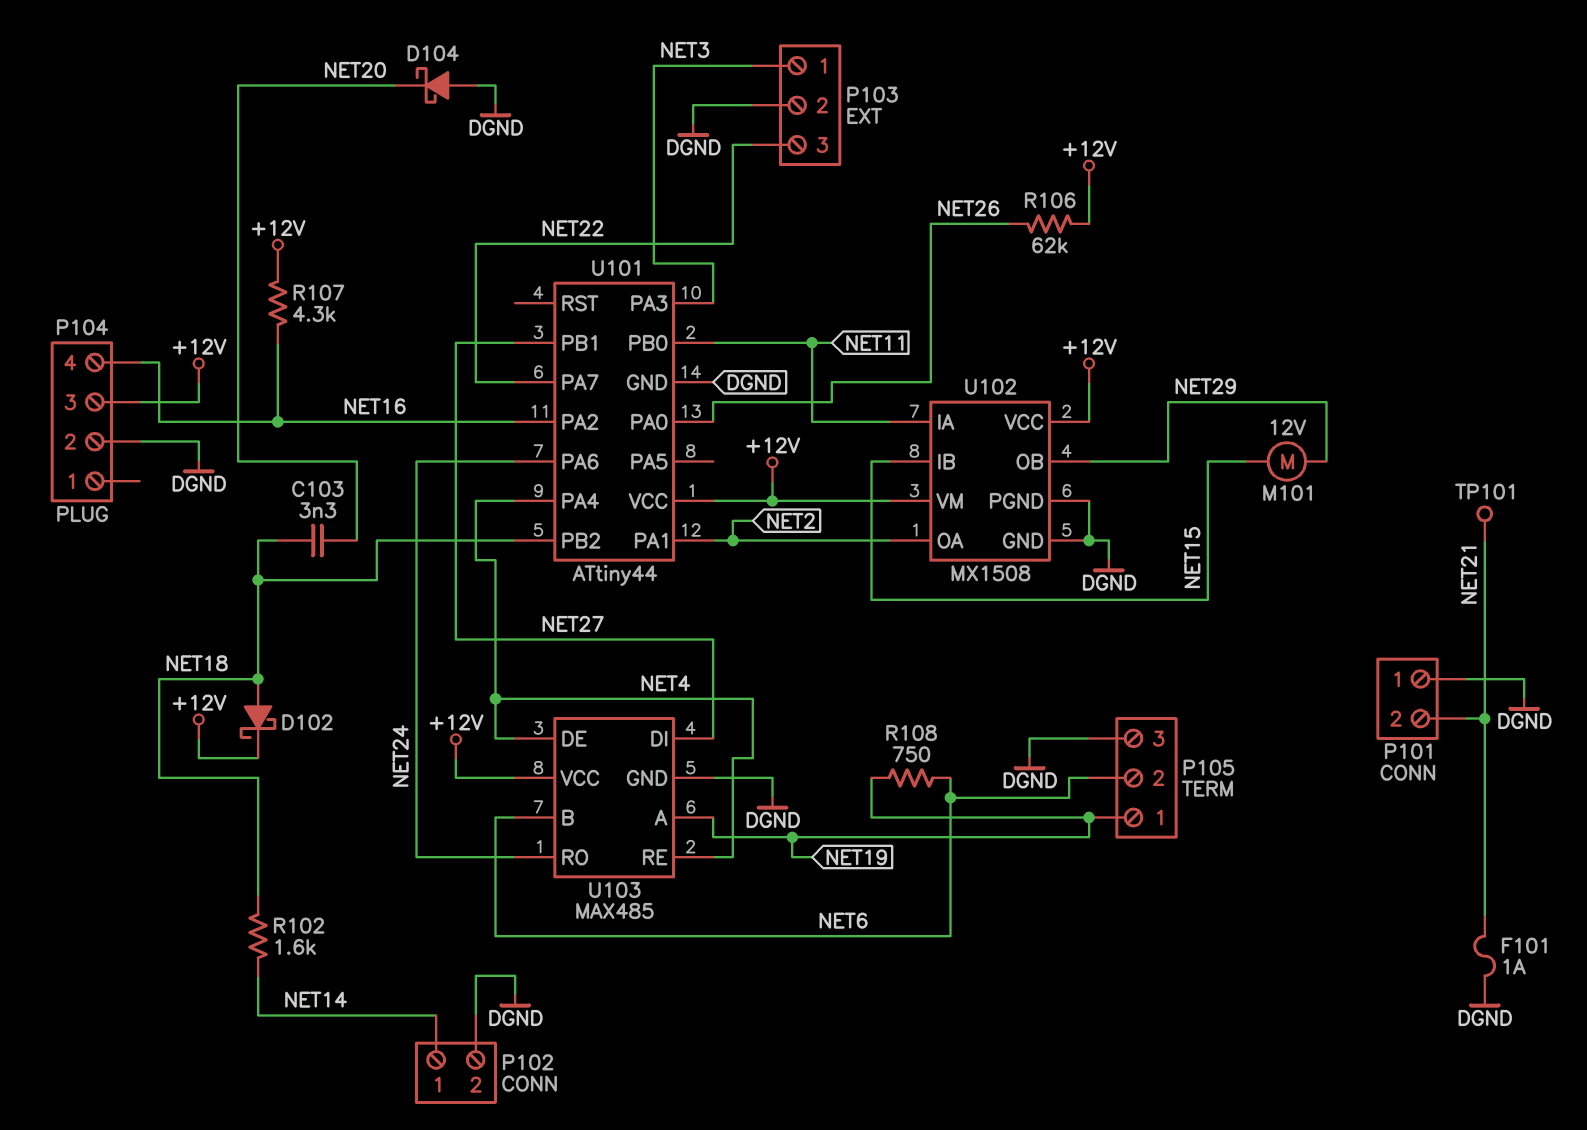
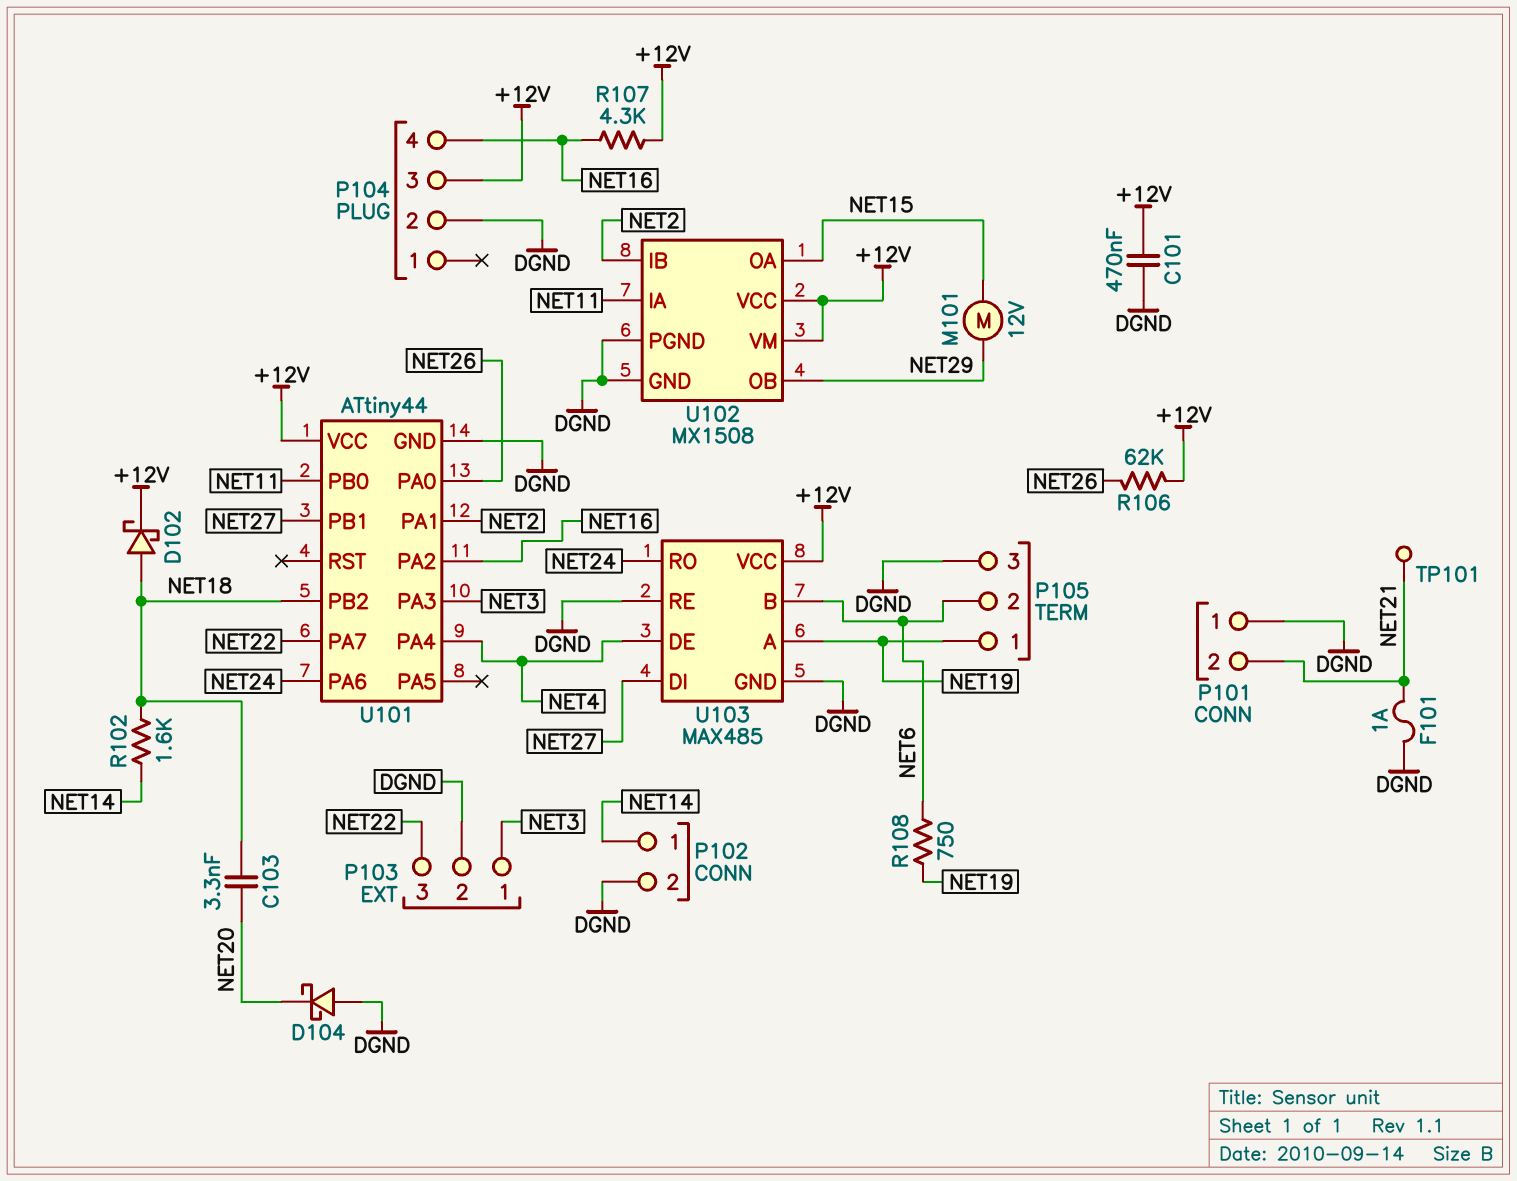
C101: none -> 470nF (+12V, DGND)
U102 pin IB: NET15 -> NET2
U102 pin OA: NET2 -> NET15
U103 pin RE: NET4 -> DGND

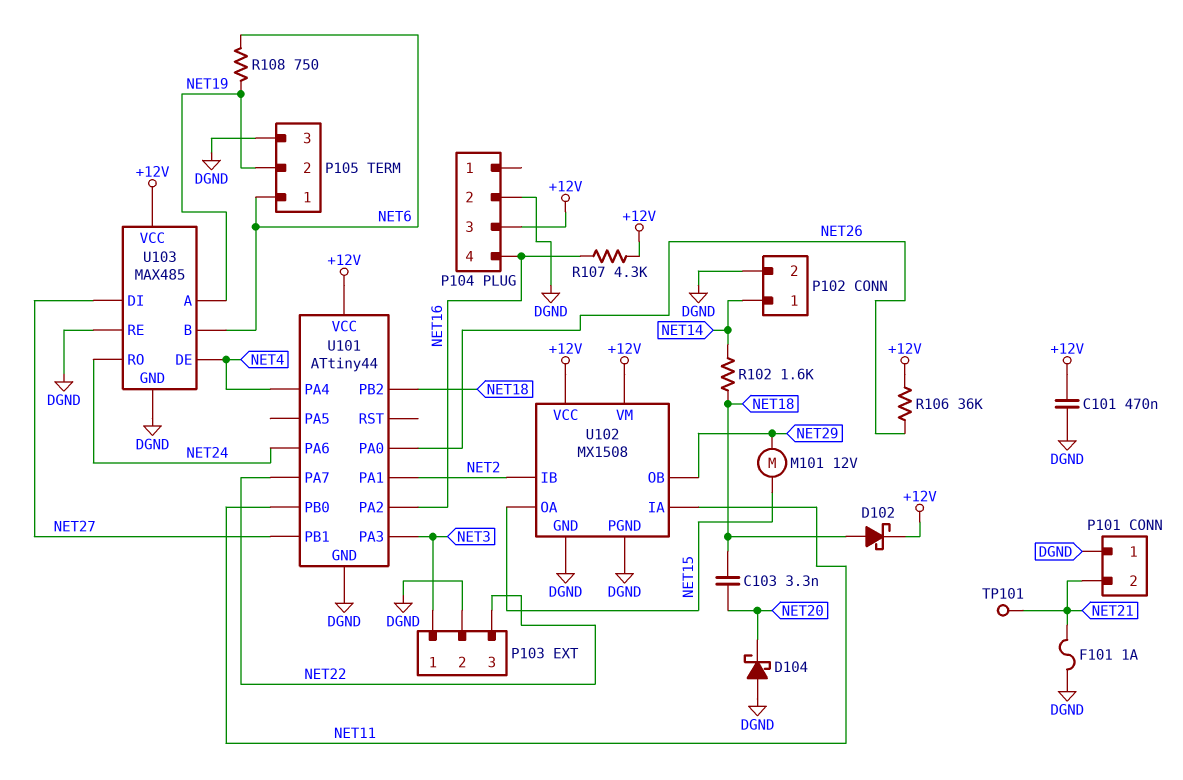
P105 pin 1: NET19 -> NET6
P105 pin 2: NET6 -> NET19
R106: 62k (+12V, NET26) -> 36k (+12V, NET26)

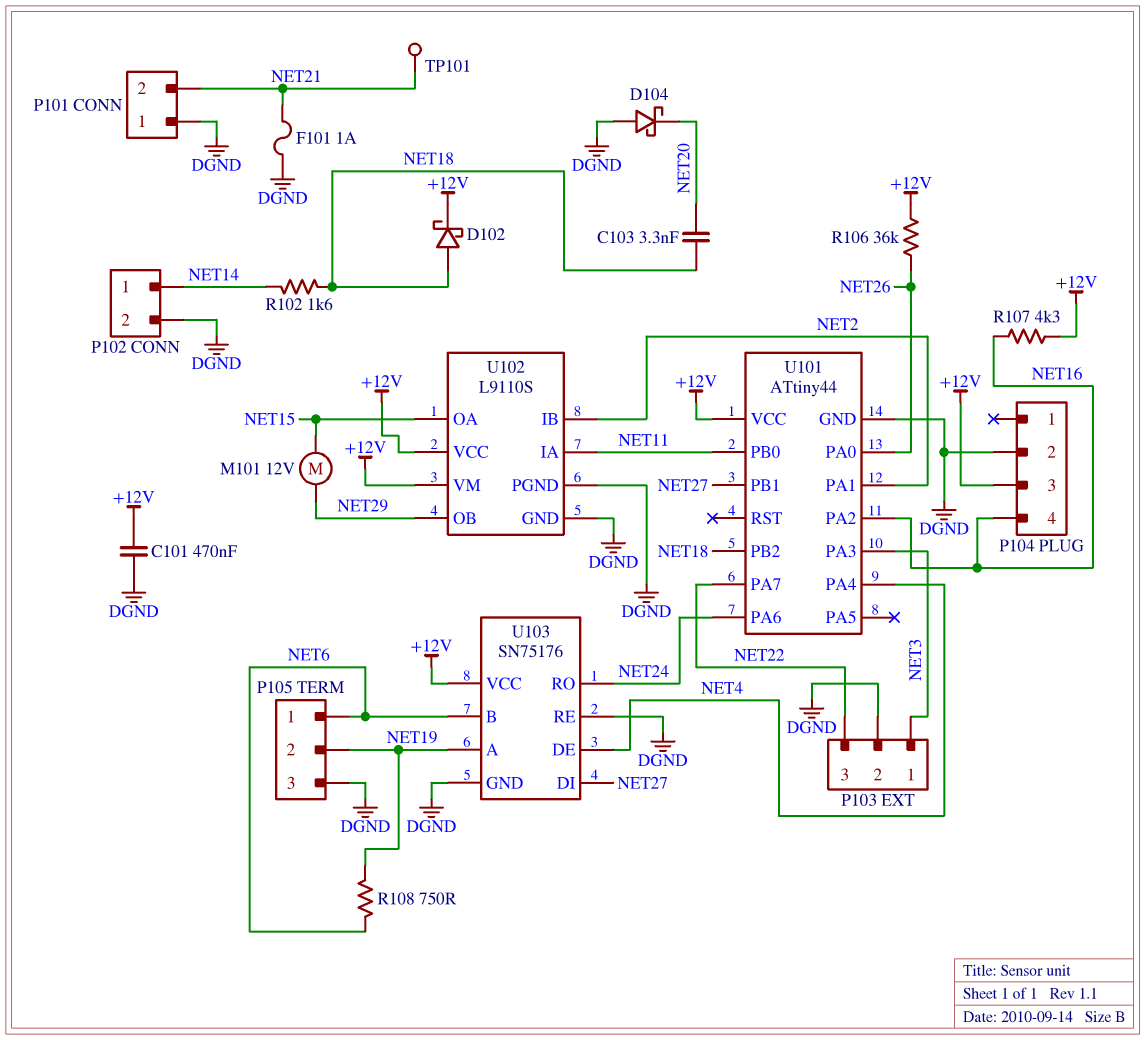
U102: MX1508 -> L9110S
U103: MAX485 -> SN75176

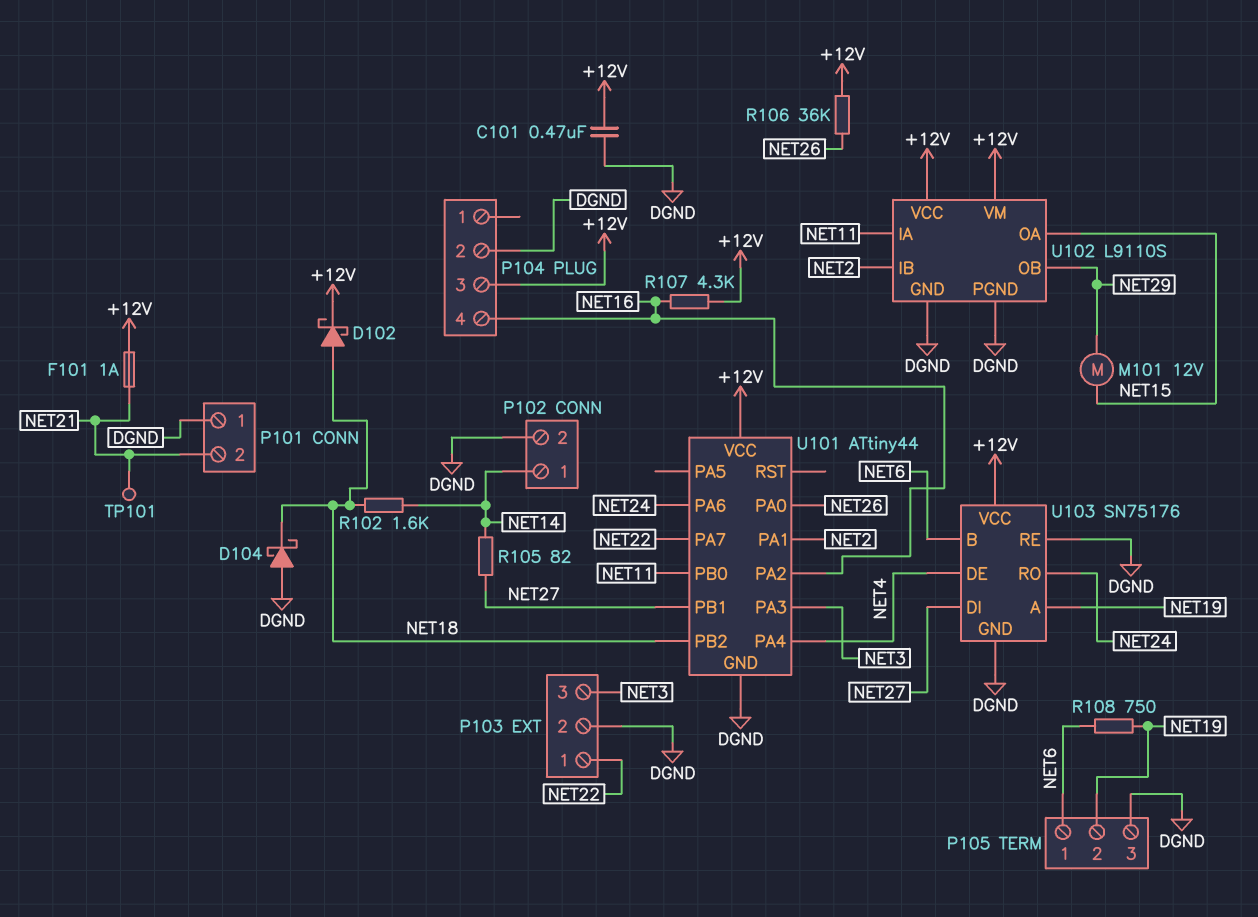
C103: 3.3nF (NET18, NET20) -> none
D104: schottky (A DGND, K NET20) -> schottky (A DGND, K NET18)
F101: 1A (DGND, NET21) -> 1A (+12V, NET21)
P103 pin 1: NET3 -> NET22
P103 pin 3: NET22 -> NET3
R105: none -> 82 (NET14, NET27)

